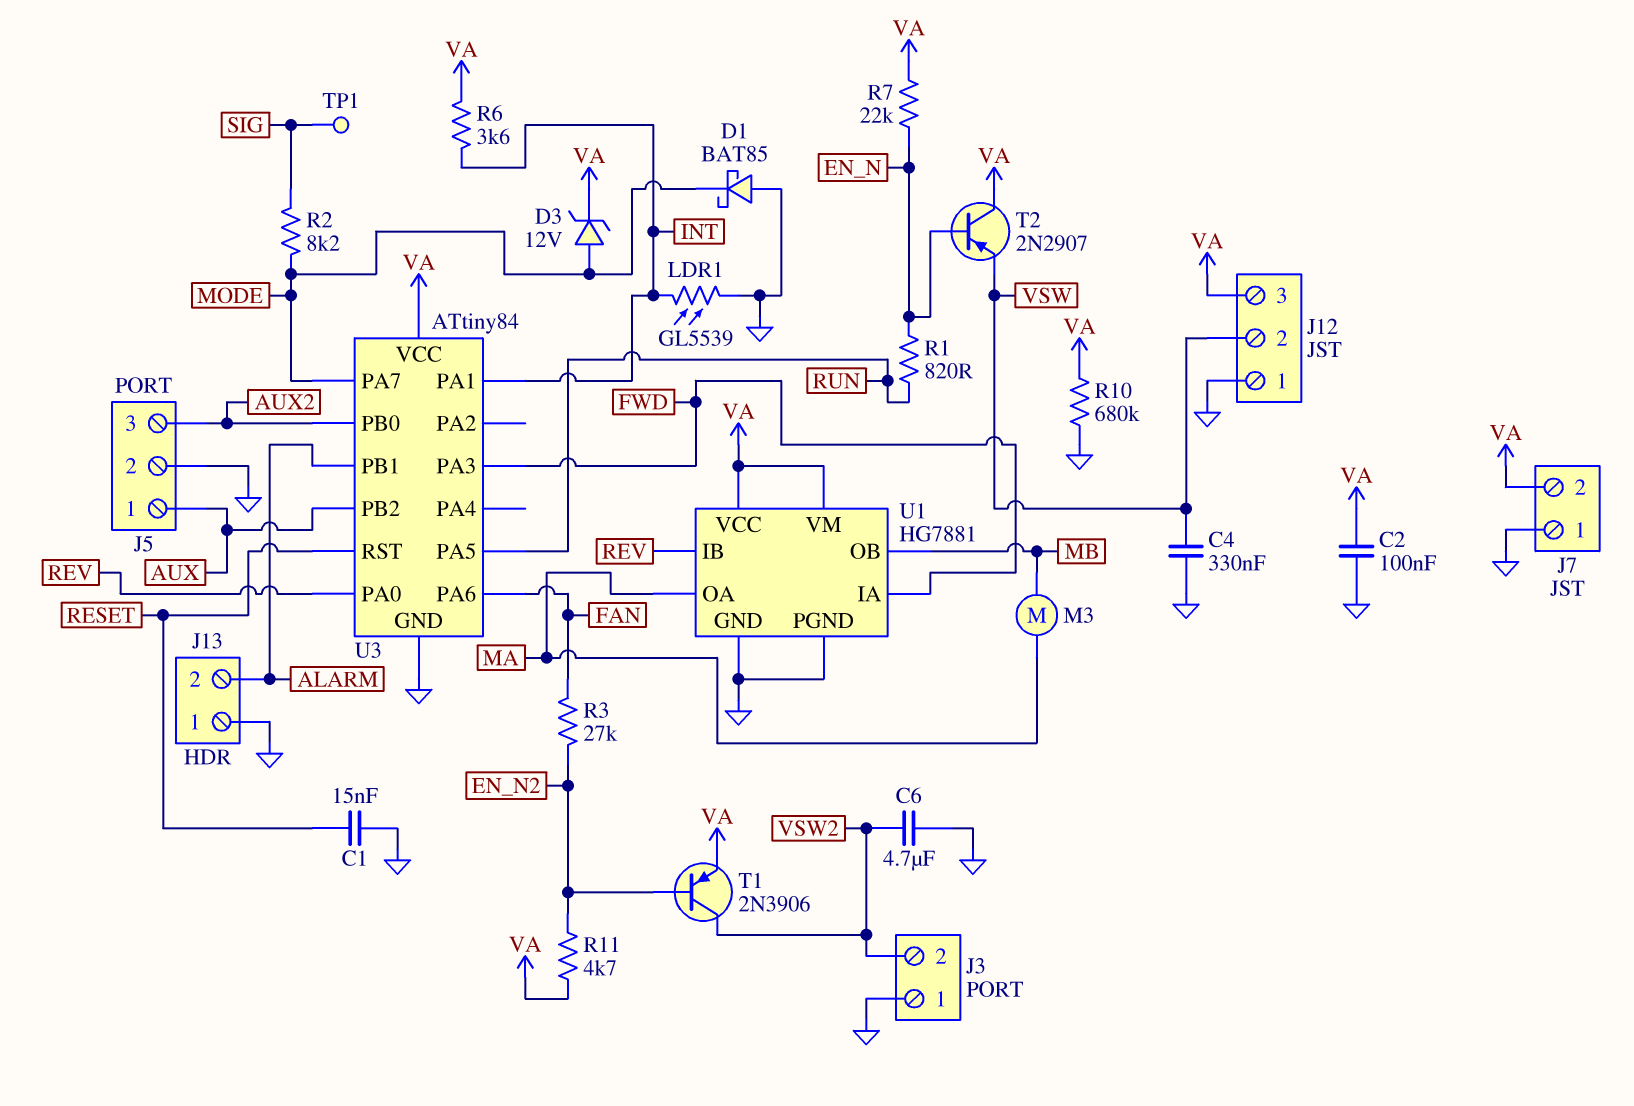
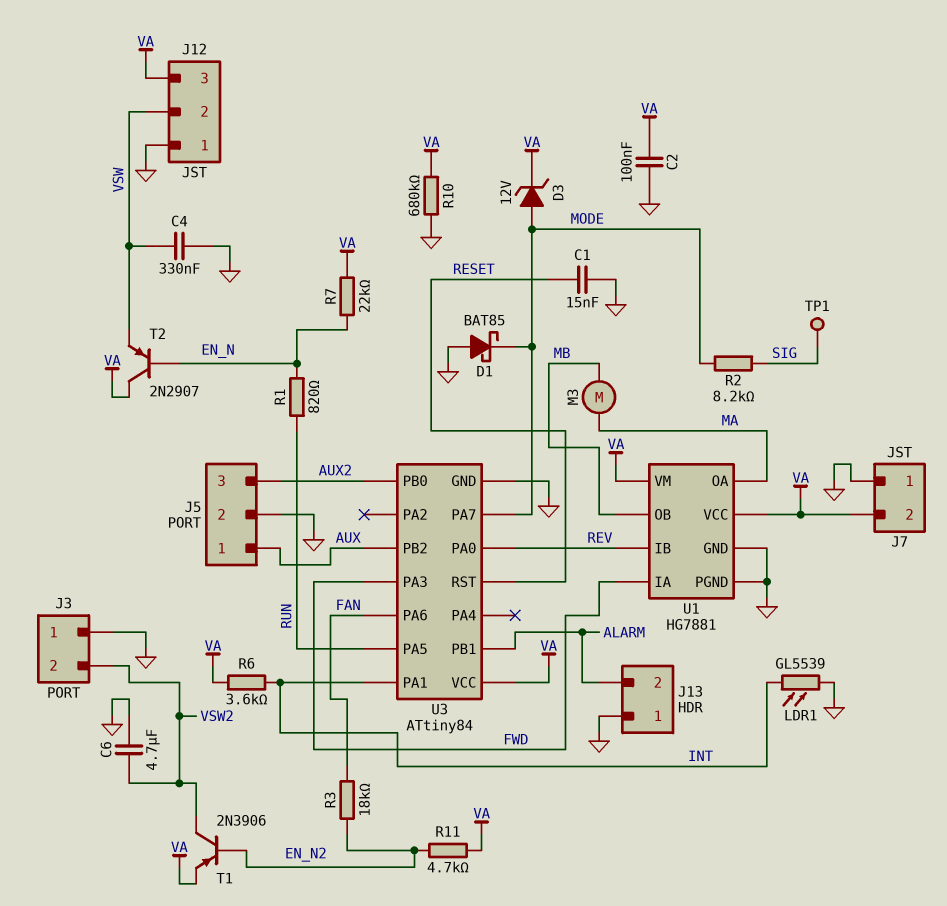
R3: 27k (EN_N2, FAN) -> 18k (EN_N2, FAN)

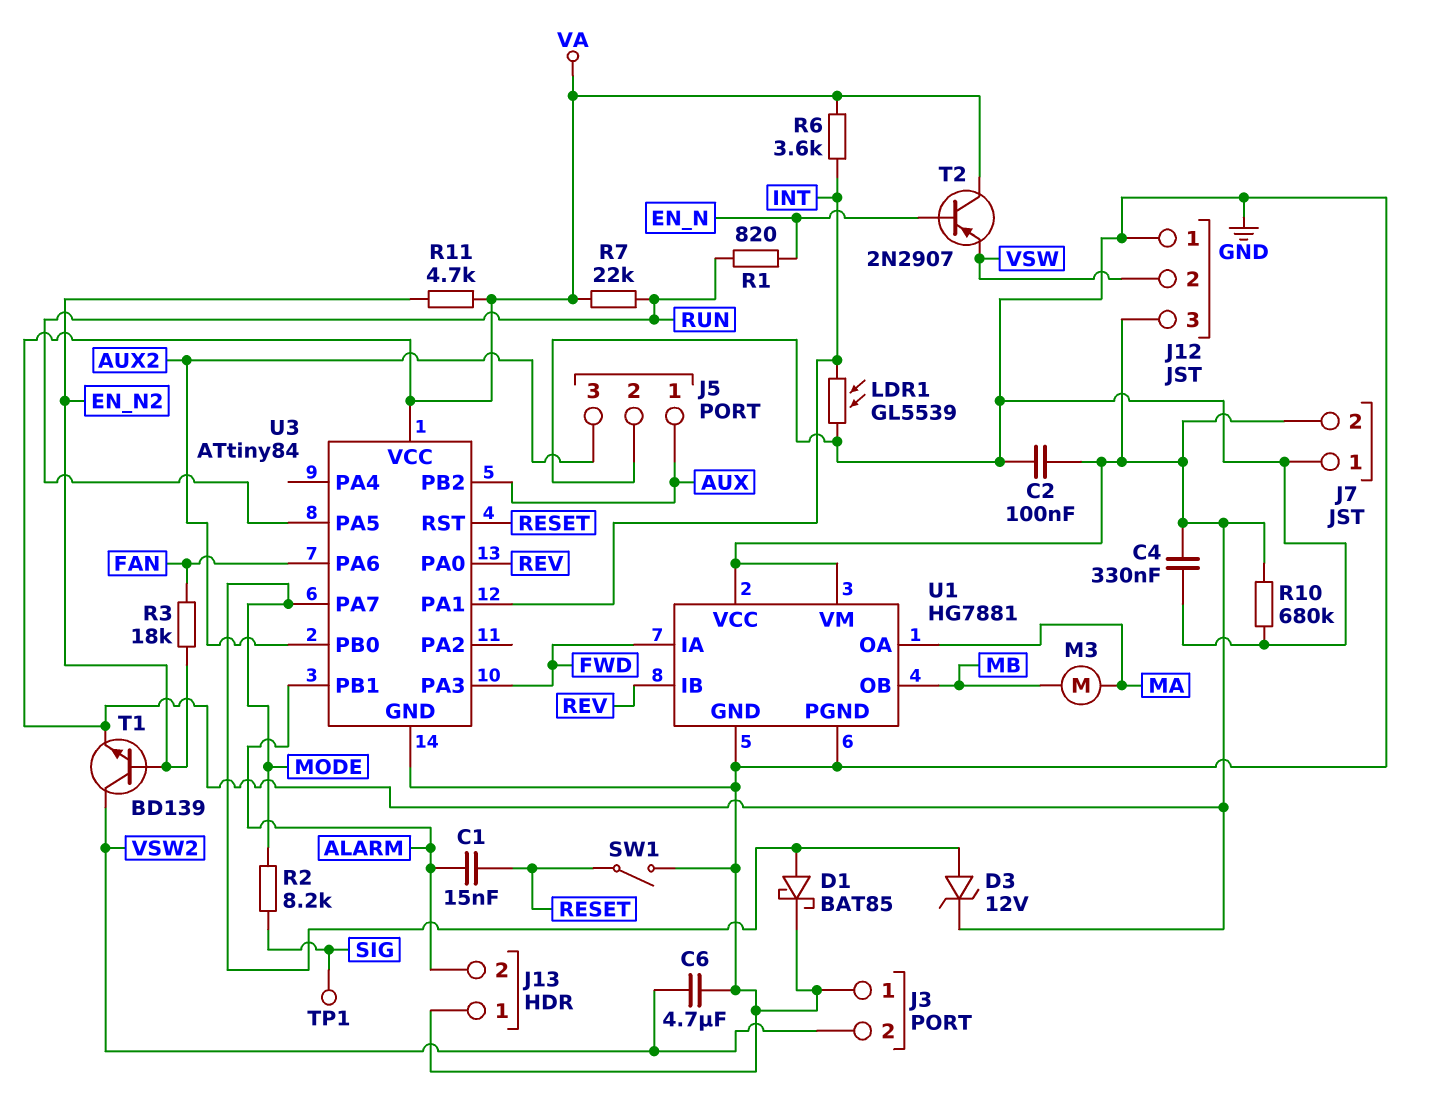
C1: 15nF (GND, RESET) -> 15nF (ALARM, RESET)
C4: 330nF (GND, VSW) -> 330nF (GND, VA)
D1: schottky BAT85 (A GND, K MODE) -> schottky BAT85 (A MODE, K GND)
R7: 22k (EN_N, VA) -> 22k (RUN, VA)
SW1: none -> switch (GND, RESET)
T1: PNP 2N3906 (B EN_N2, C VSW2, E VA) -> NPN BD139 (B EN_N2, C VSW2, E VA)

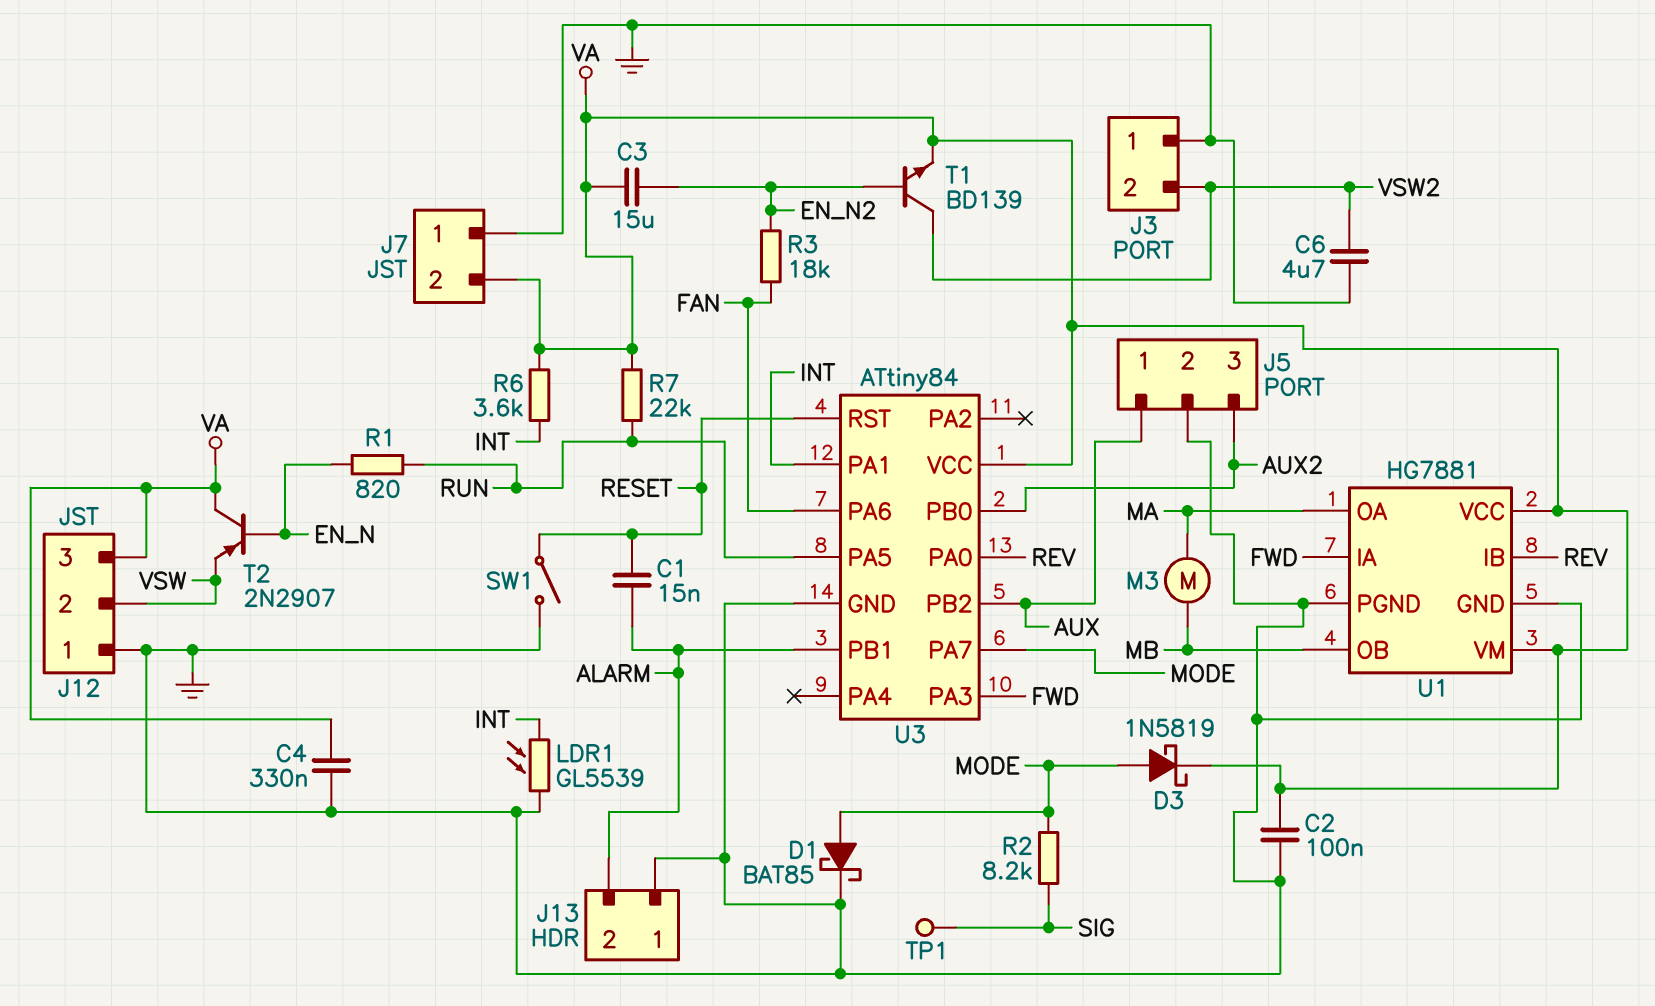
C3: none -> 15uF (EN_N2, VA)
D3: zener 12V (A MODE, K VA) -> schottky 1N5819 (A MODE, K VA)
R10: 680k (GND, VA) -> none
R11: 4.7k (EN_N2, VA) -> none

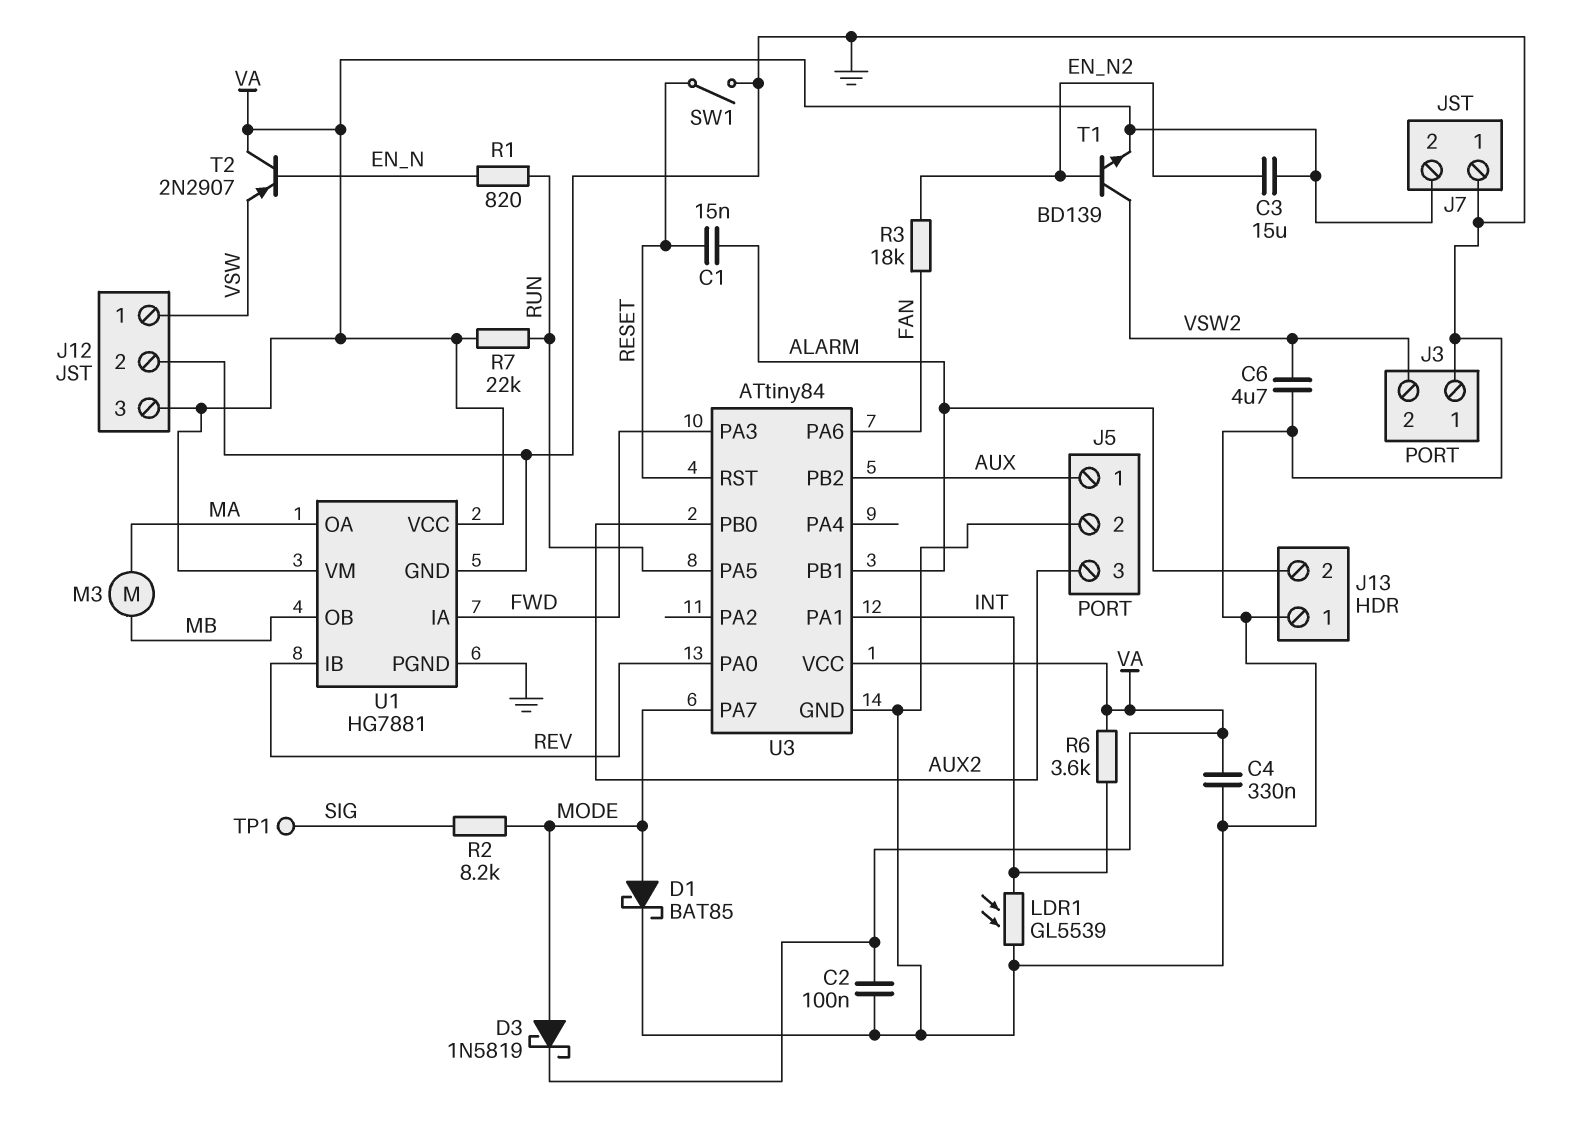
J12 pin 1: GND -> VSW
J12 pin 2: VSW -> GND

